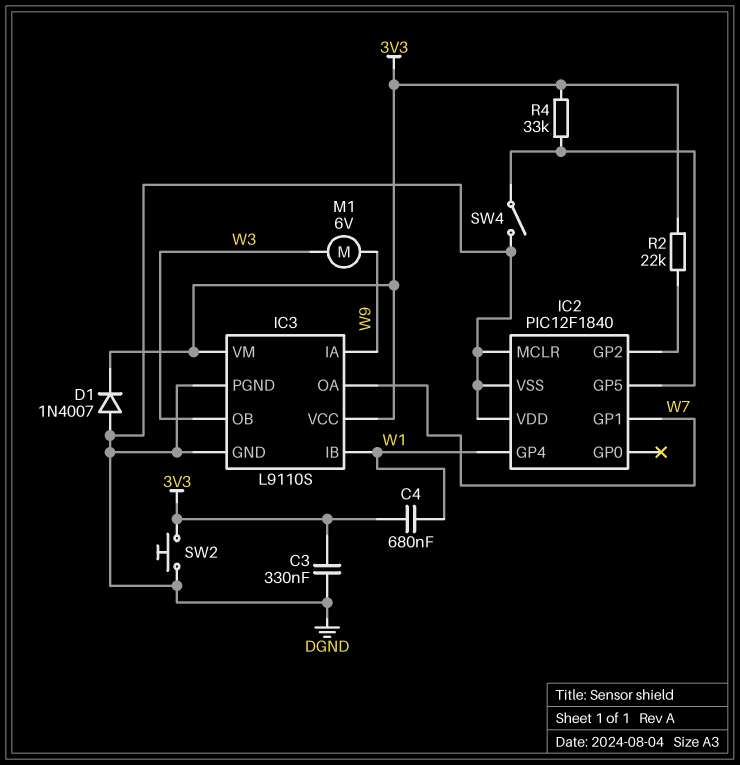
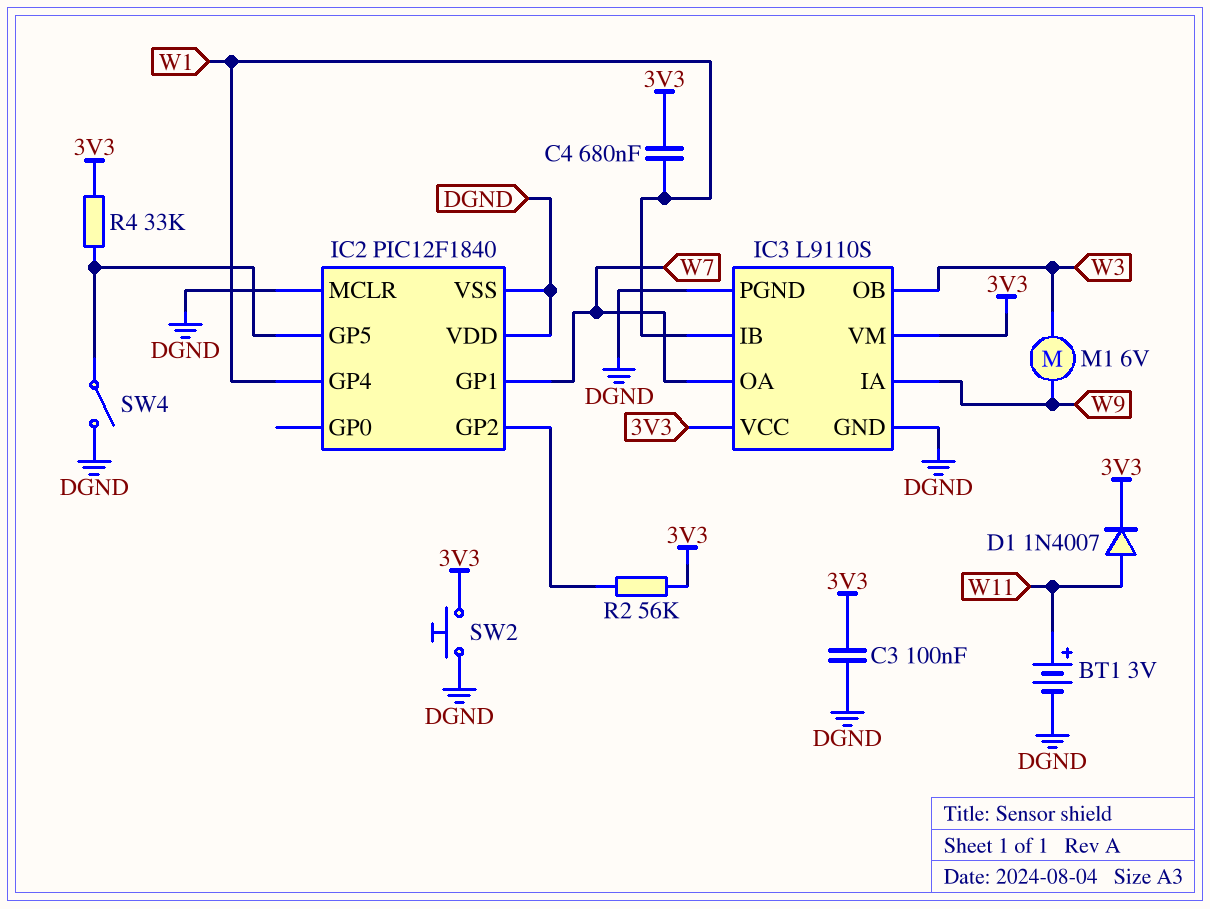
BT1: none -> 3V (plus W11, minus DGND)
C3: 330nF (3V3, DGND) -> 100nF (3V3, DGND)
D1: diode 1N4007 (A DGND, K 3V3) -> diode 1N4007 (A W11, K 3V3)
R2: 22k (3V3, IC2/GP2) -> 56k (3V3, IC2/GP2)

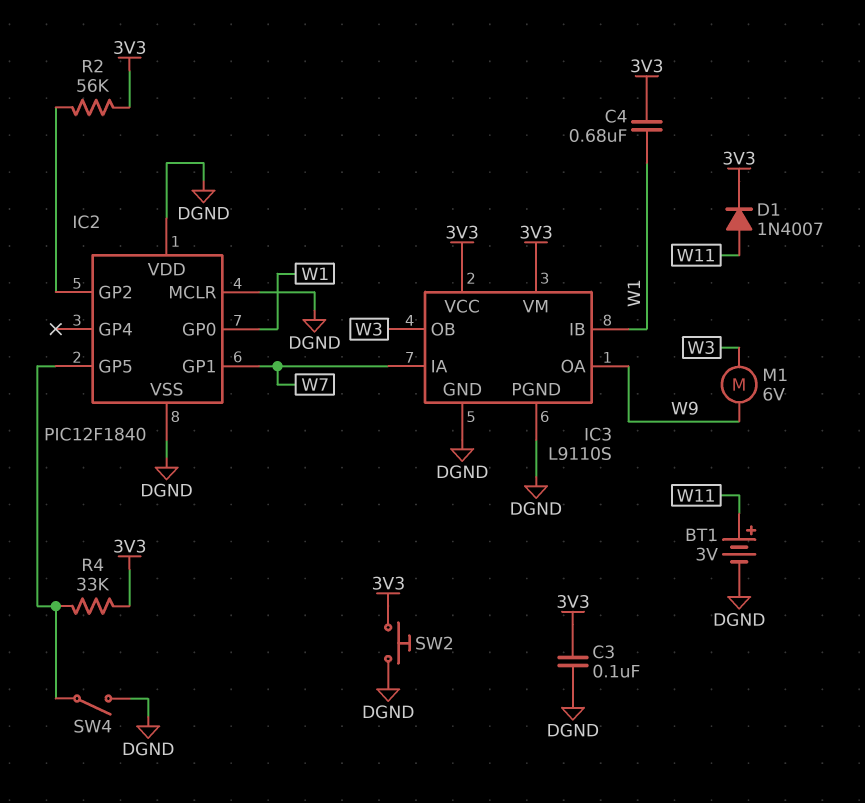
IC2 pin GP0: none -> W1
IC2 pin GP4: W1 -> none
IC3 pin IA: W9 -> W7
IC3 pin OA: W7 -> W9

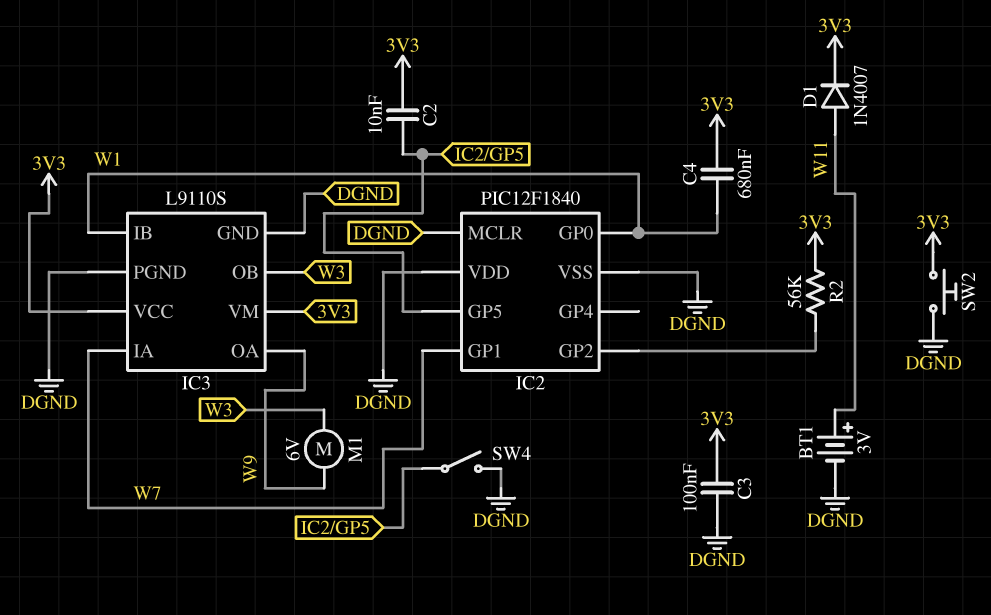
C2: none -> 10nF (3V3, IC2/GP5)
R4: 33k (3V3, IC2/GP5) -> none

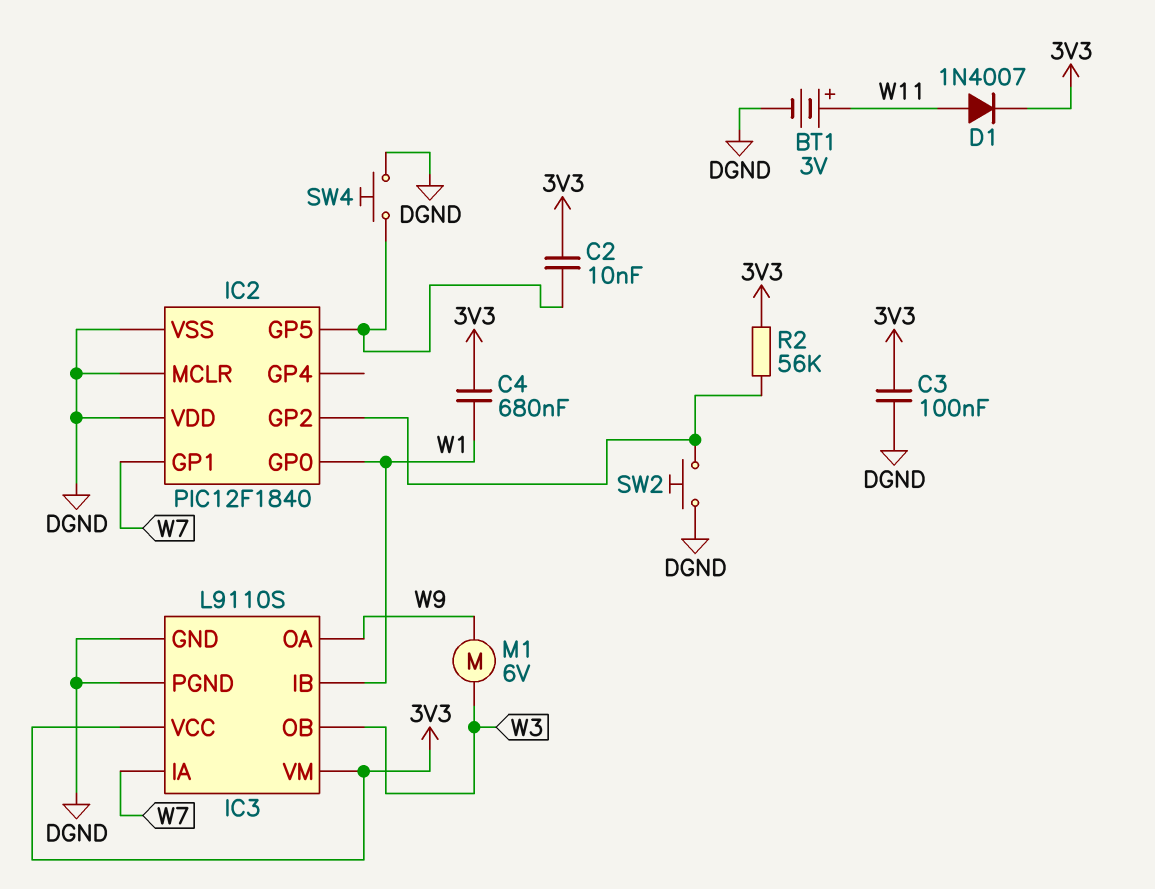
SW2: button (3V3, DGND) -> button (DGND, IC2/GP2)
SW4: switch (DGND, IC2/GP5) -> button (DGND, IC2/GP5)

